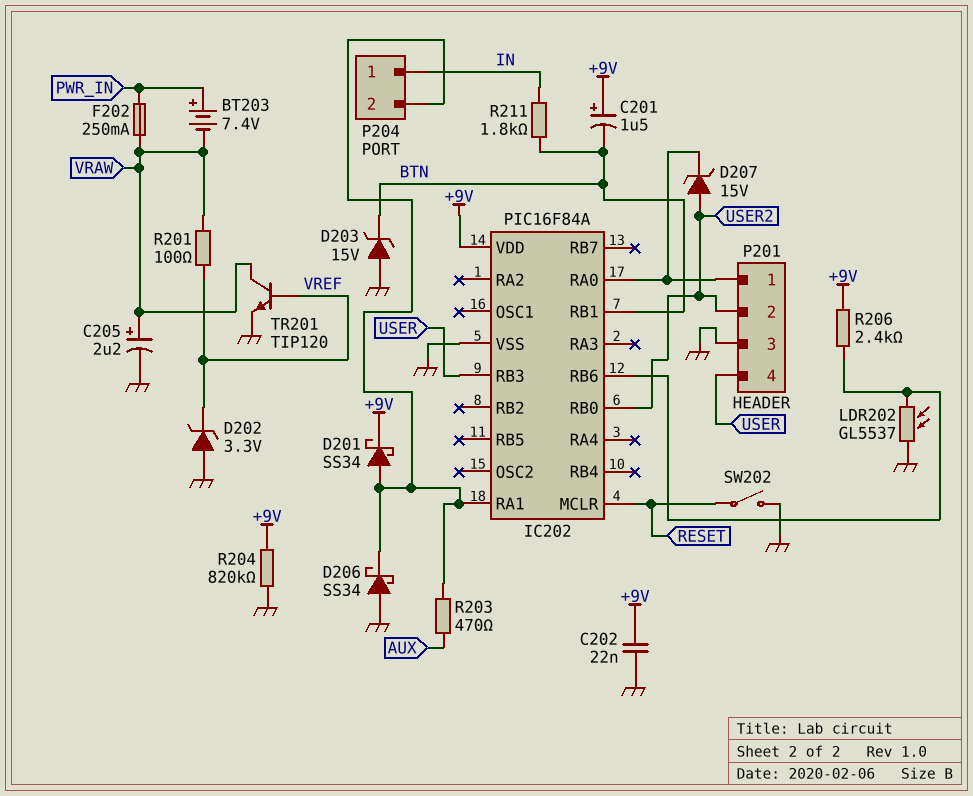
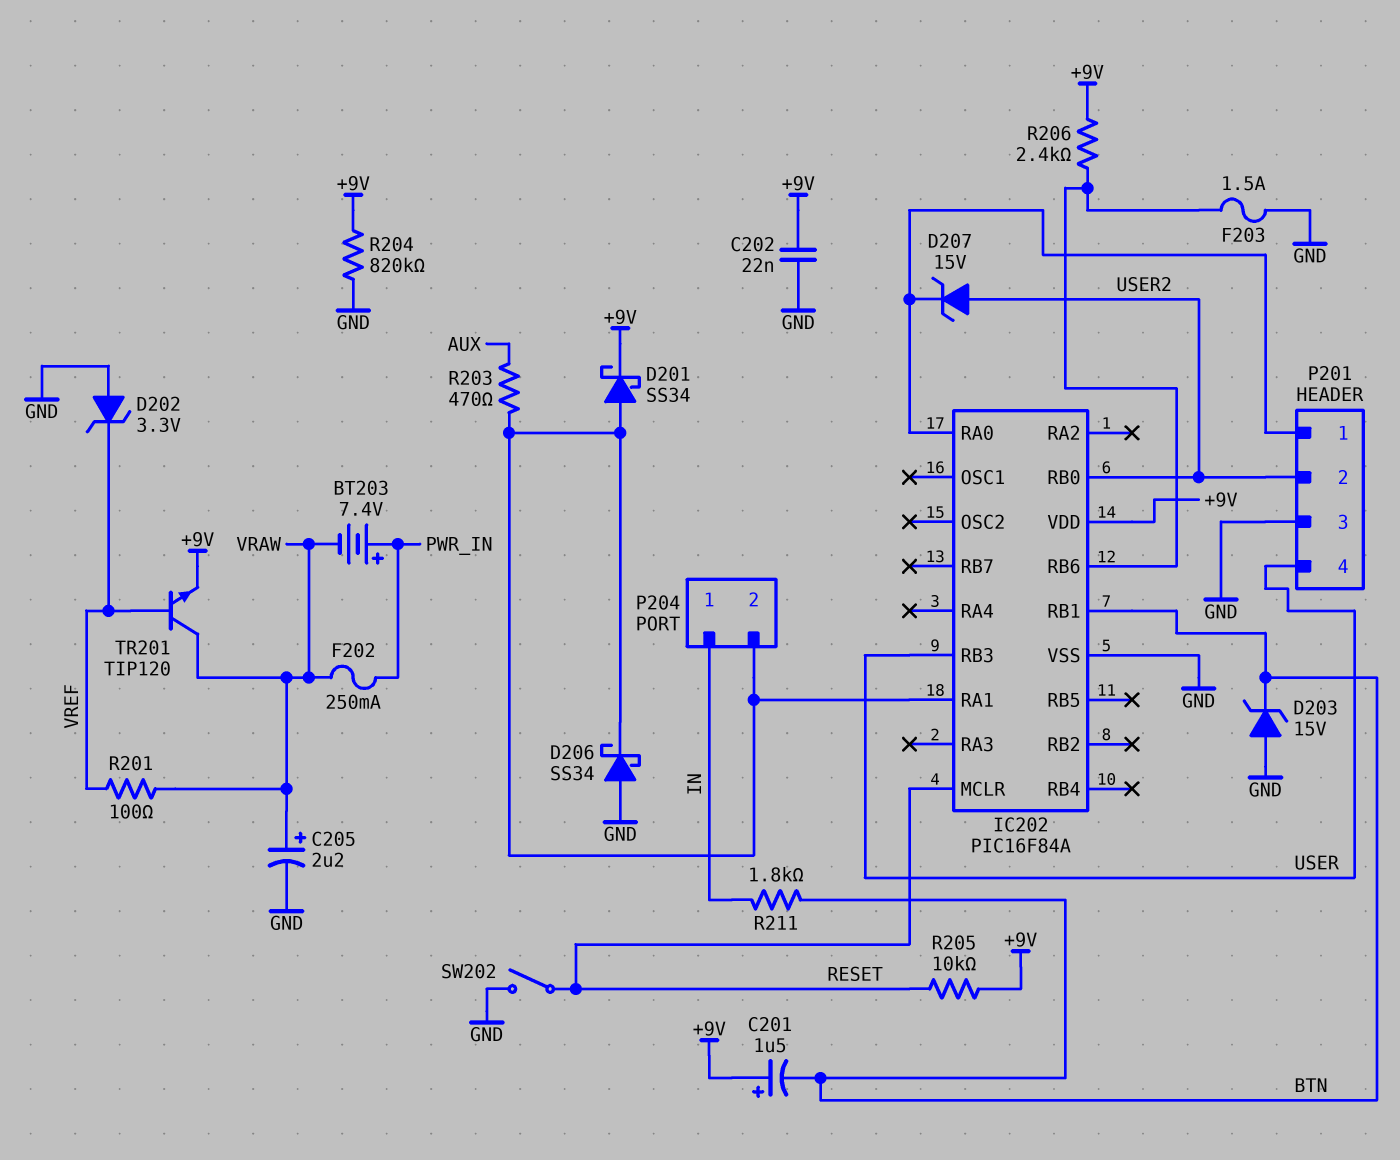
F203: none -> 1.5A (GND, IC202/RB6)
LDR202: GL5537 (GND, IC202/RB6) -> none
R205: none -> 10k (+9V, RESET)
TR201: NPN TIP120 (B VREF, C VRAW, E GND) -> NPN TIP120 (B VREF, C VRAW, E +9V)

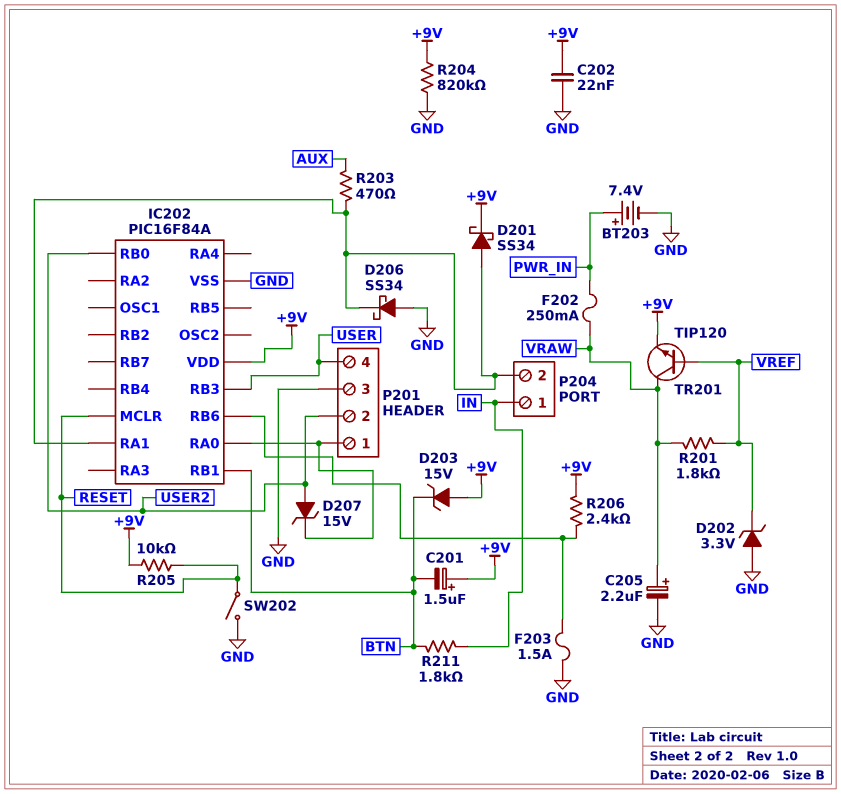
BT203: 7.4V (plus PWR_IN, minus VRAW) -> 7.4V (plus PWR_IN, minus GND)
D203: zener 15V (A GND, K BTN) -> zener 15V (A +9V, K BTN)
R201: 100 (VRAW, VREF) -> 1.8k (VRAW, VREF)

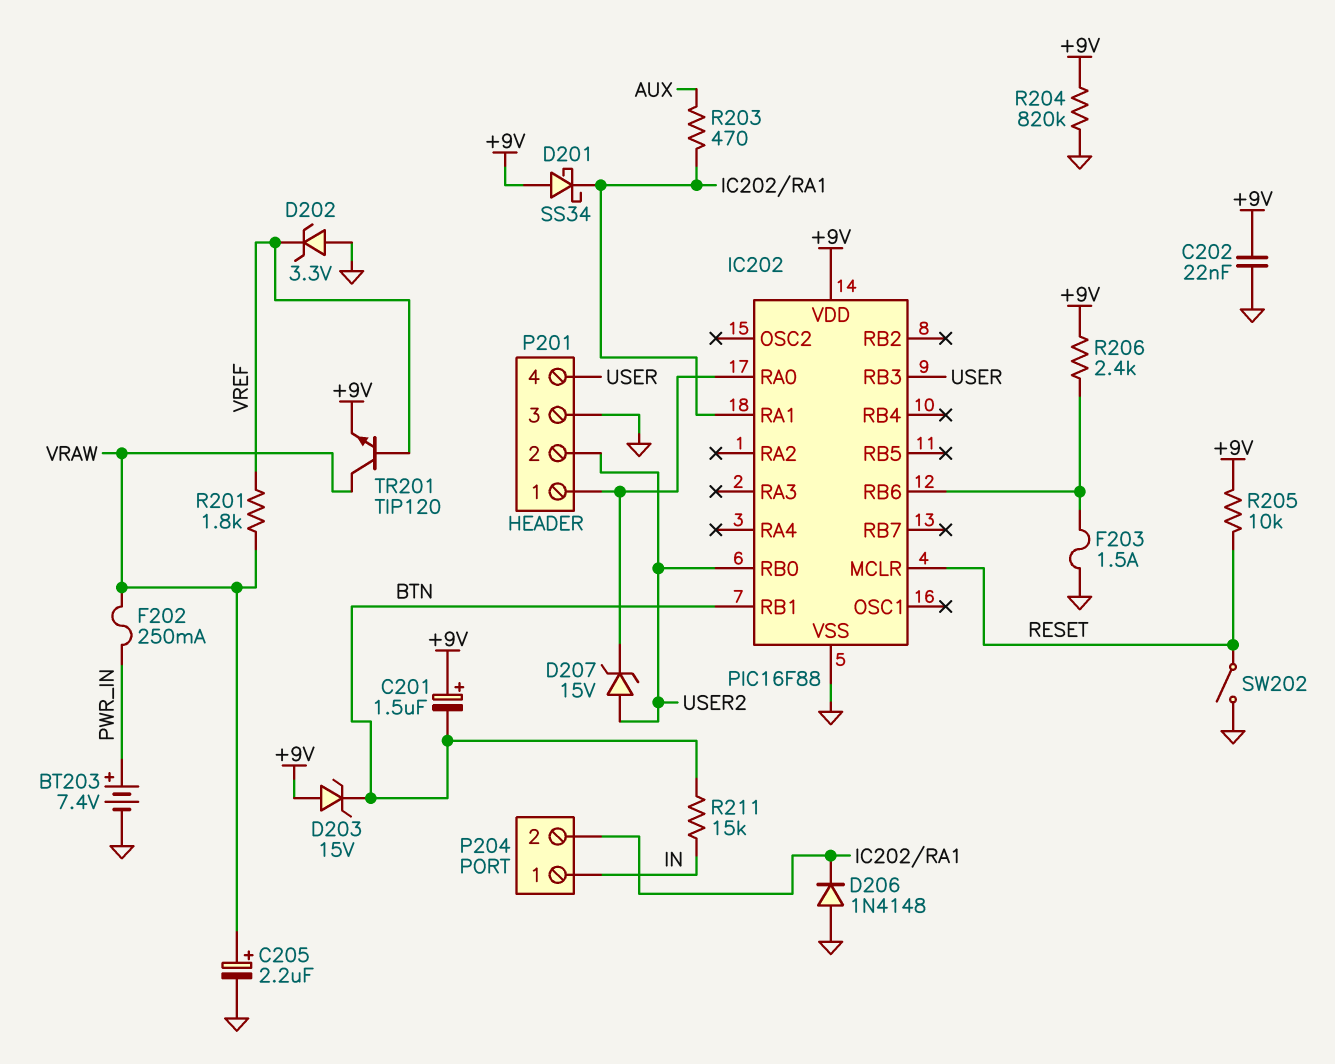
D201: schottky SS34 (A IC202/RA1, K +9V) -> schottky SS34 (A +9V, K IC202/RA1)
D206: schottky SS34 (A GND, K IC202/RA1) -> diode 1N4148 (A GND, K IC202/RA1)
IC202: PIC16F84A -> PIC16F88
R211: 1.8k (BTN, IN) -> 15k (BTN, IN)

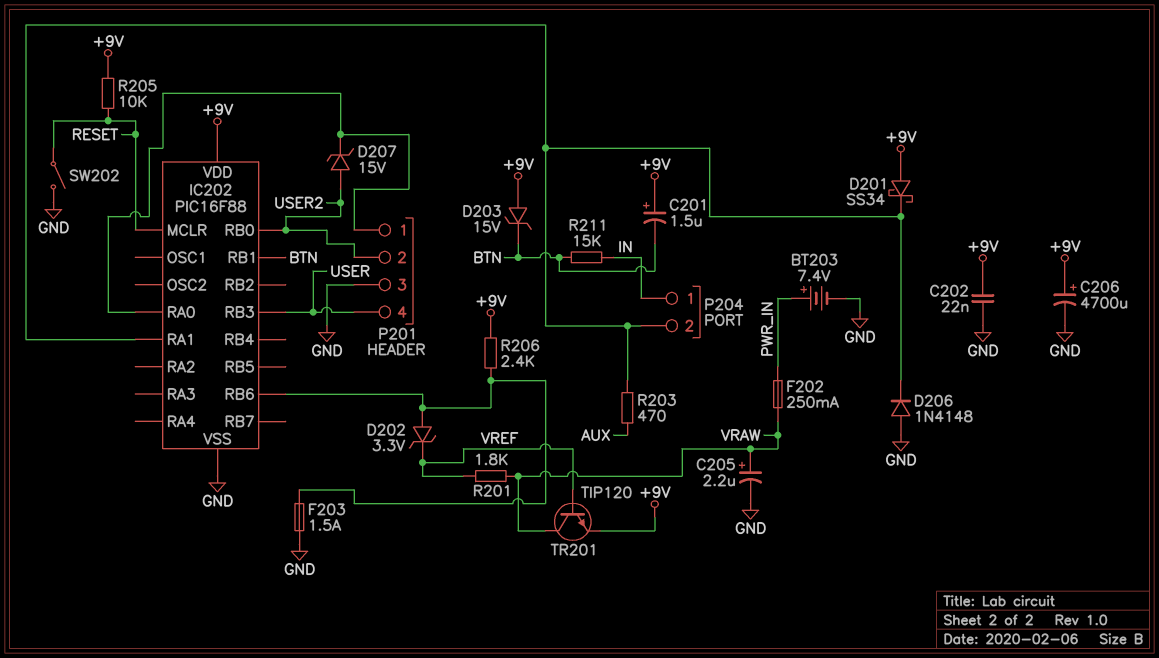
C206: none -> 4700uF (plus +9V, minus GND)
D202: zener 3.3V (A GND, K VREF) -> zener 3.3V (A IC202/RB6, K VREF)
R204: 820k (+9V, GND) -> none

